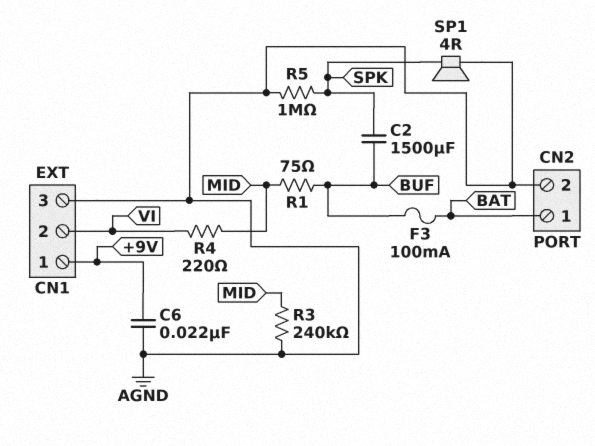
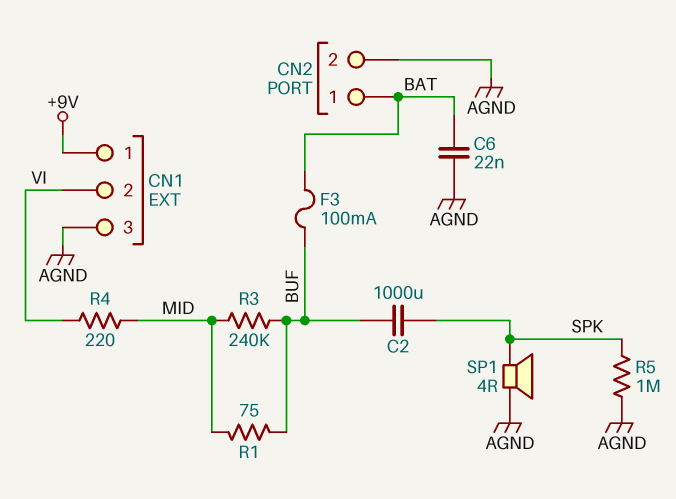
C2: 1500uF (BUF, SPK) -> 1000uF (BUF, SPK)
C6: 22nF (+9V, AGND) -> 22nF (AGND, BAT)
R3: 240k (AGND, MID) -> 240k (BUF, MID)

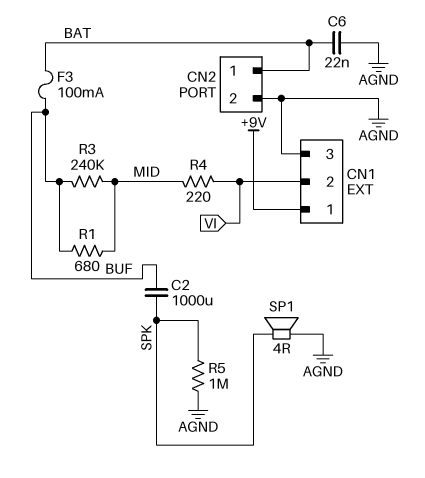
R1: 75 (BUF, MID) -> 680 (BUF, MID)

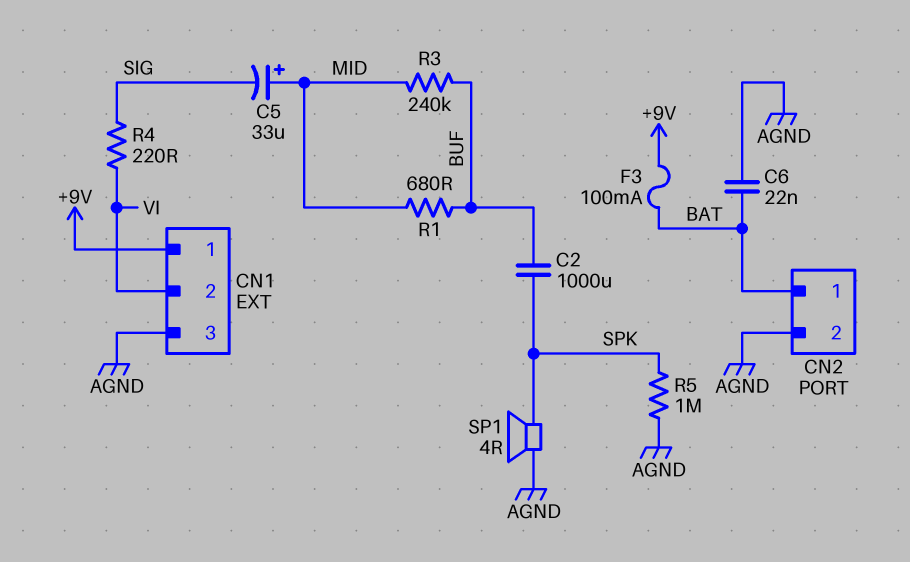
C5: none -> 33uF (plus MID, minus SIG)
F3: 100mA (BAT, BUF) -> 100mA (+9V, BAT)
R4: 220 (MID, VI) -> 220 (SIG, VI)

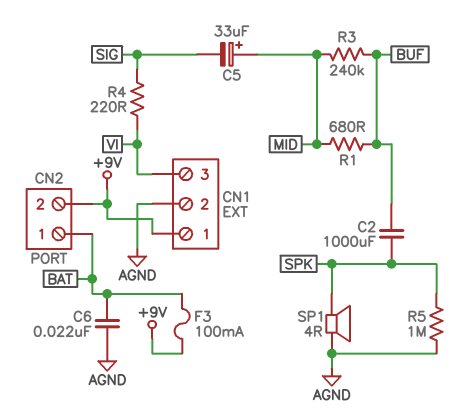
CN1 pin 2: VI -> AGND
CN1 pin 3: AGND -> VI
CN2 pin 2: AGND -> +9V

